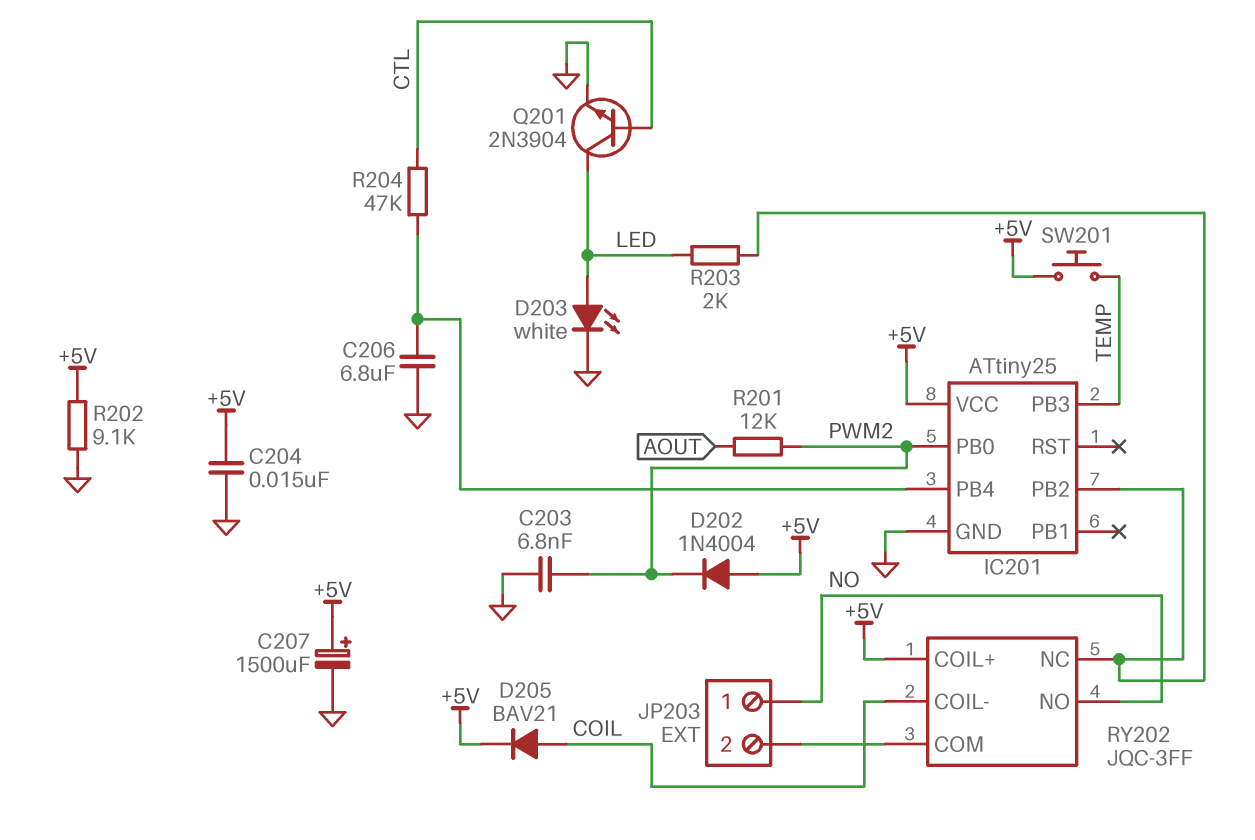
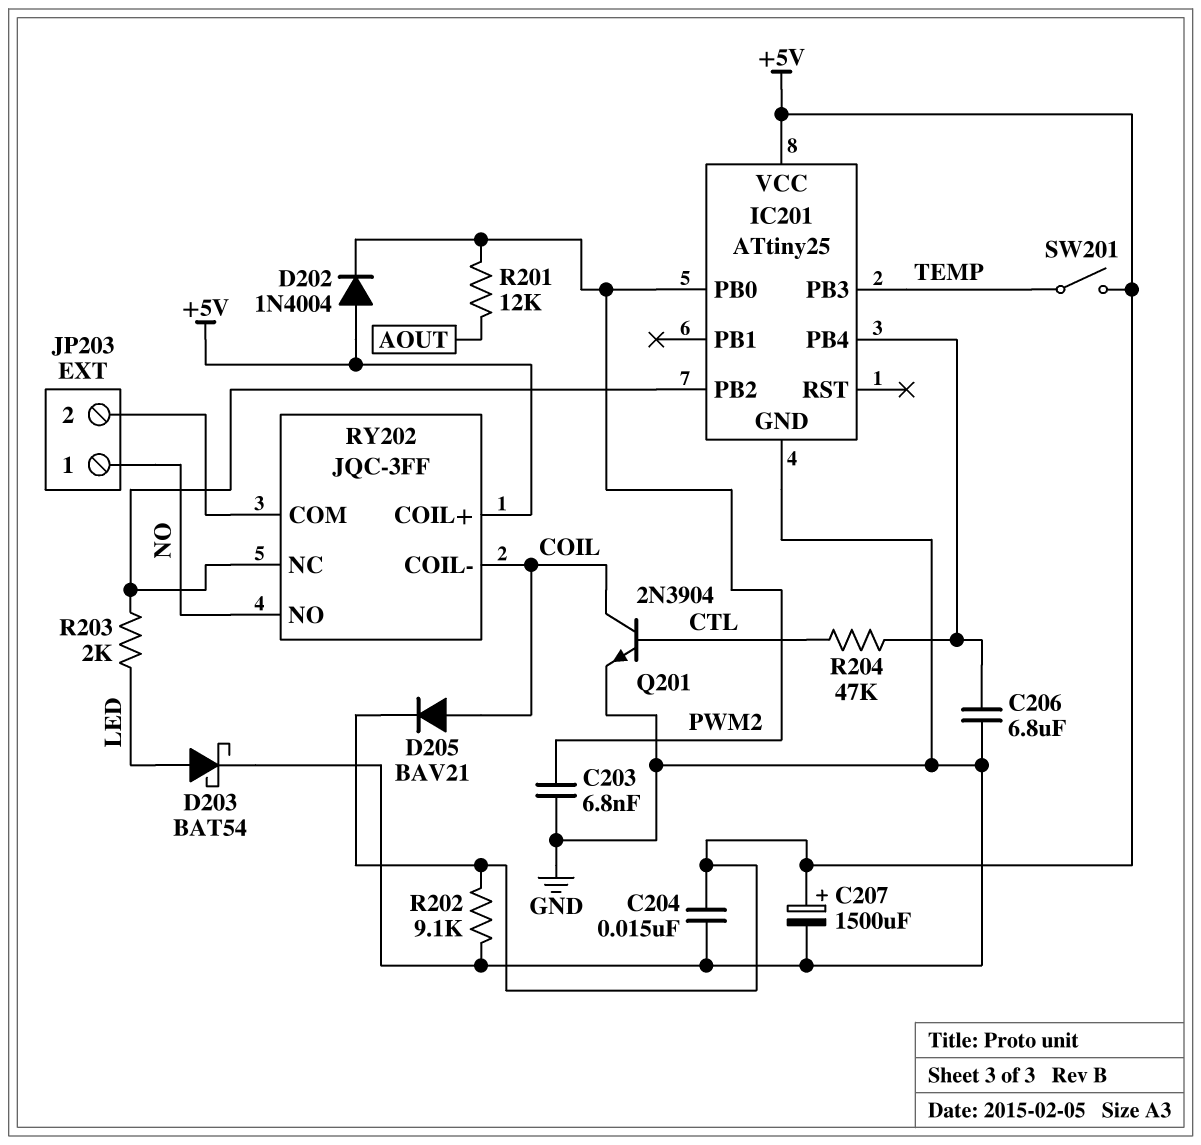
D203: LED white (A LED, K GND) -> schottky BAT54 (A LED, K GND)
Q201: NPN 2N3904 (B CTL, C LED, E GND) -> NPN 2N3904 (B CTL, C COIL, E GND)
SW201: button (+5V, TEMP) -> switch (+5V, TEMP)

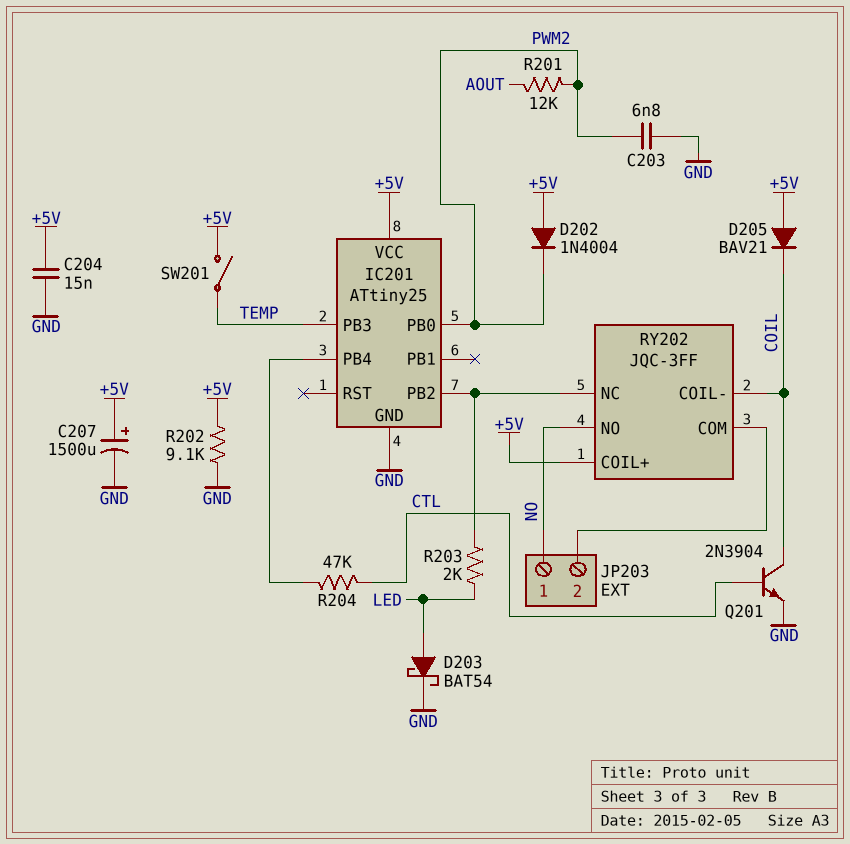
C206: 6.8uF (GND, IC201/PB4) -> none
D205: diode BAV21 (A COIL, K +5V) -> diode BAV21 (A +5V, K COIL)

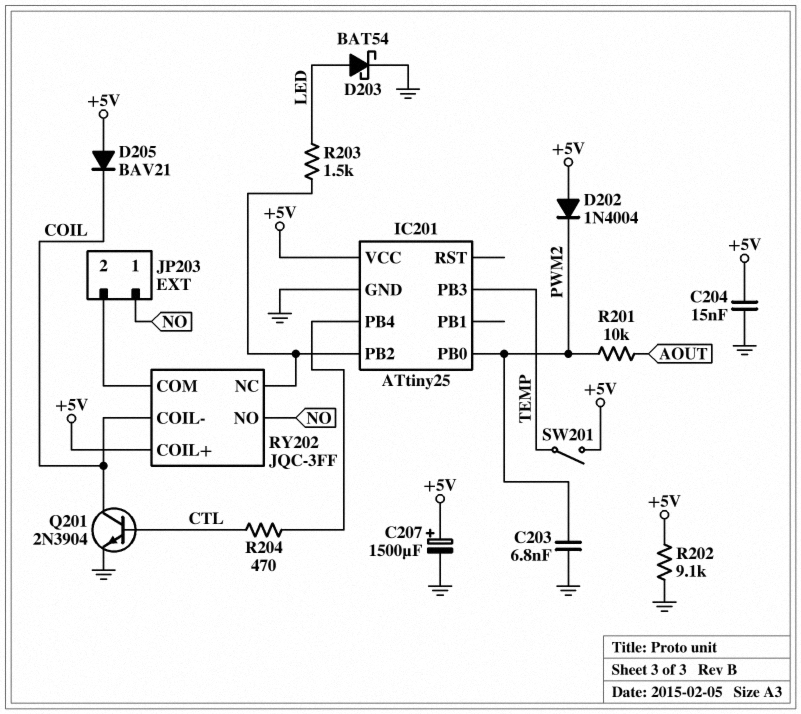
R201: 12k (AOUT, PWM2) -> 10k (AOUT, PWM2)
R203: 2k (IC201/PB2, LED) -> 1.5k (IC201/PB2, LED)
R204: 47k (CTL, IC201/PB4) -> 470 (CTL, IC201/PB4)

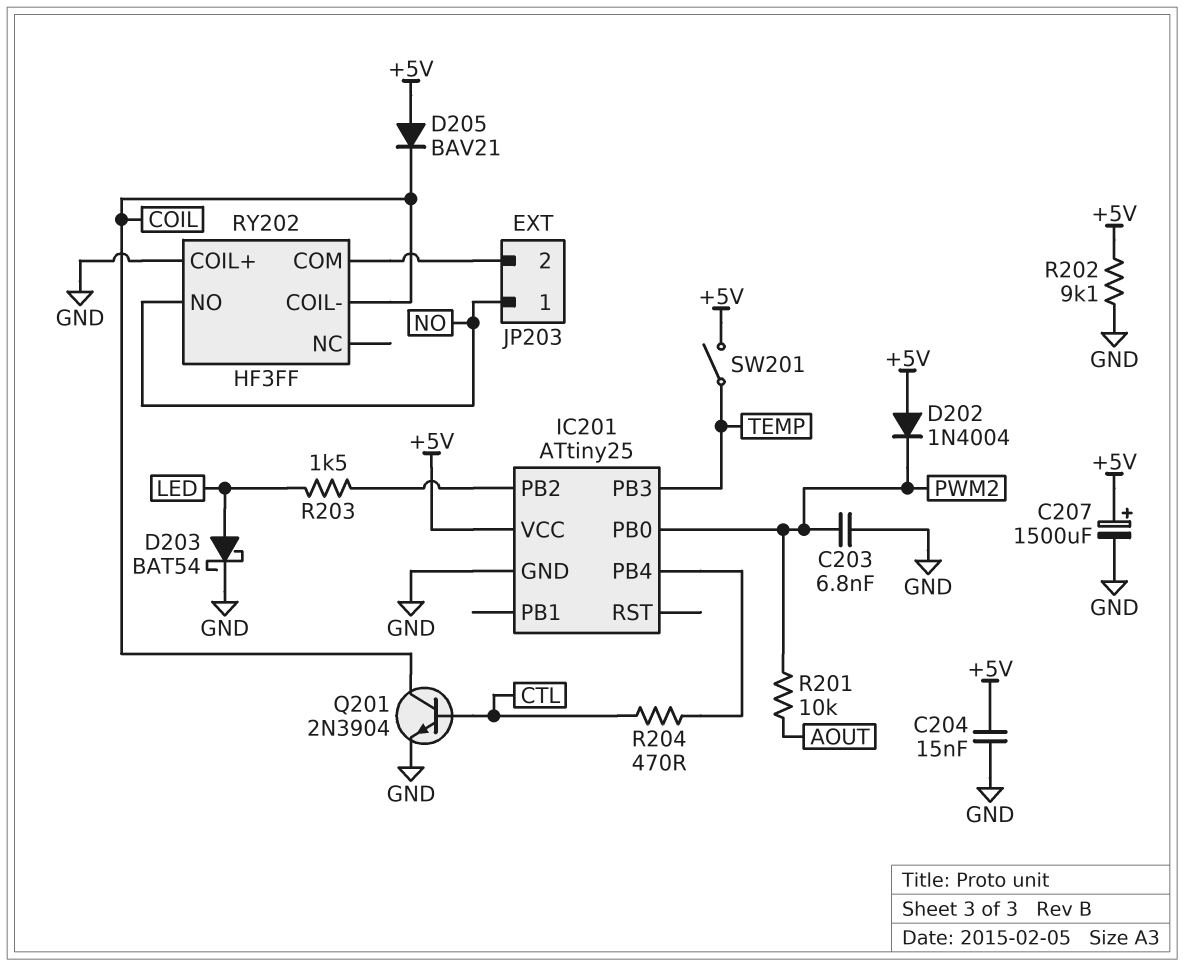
RY202: JQC-3FF -> HF3FF
RY202 pin COIL+: +5V -> GND
RY202 pin NC: IC201/PB2 -> none

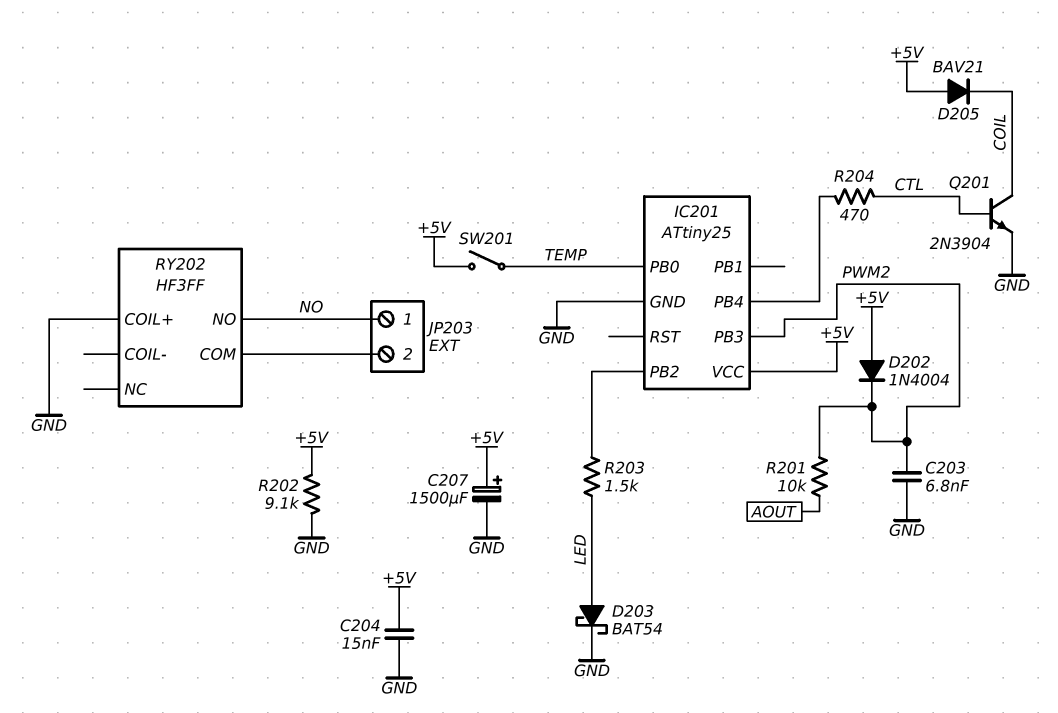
IC201 pin PB0: PWM2 -> TEMP
IC201 pin PB3: TEMP -> PWM2
RY202 pin COIL-: COIL -> none

